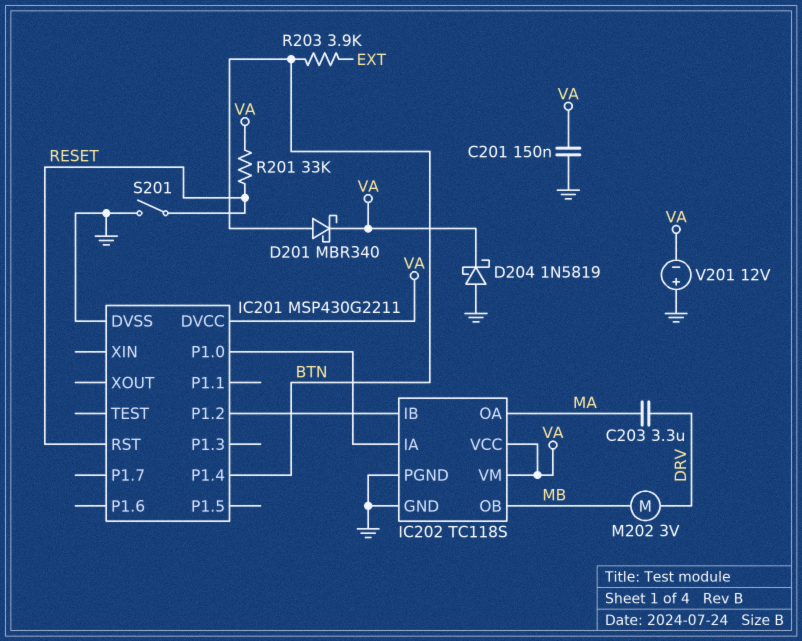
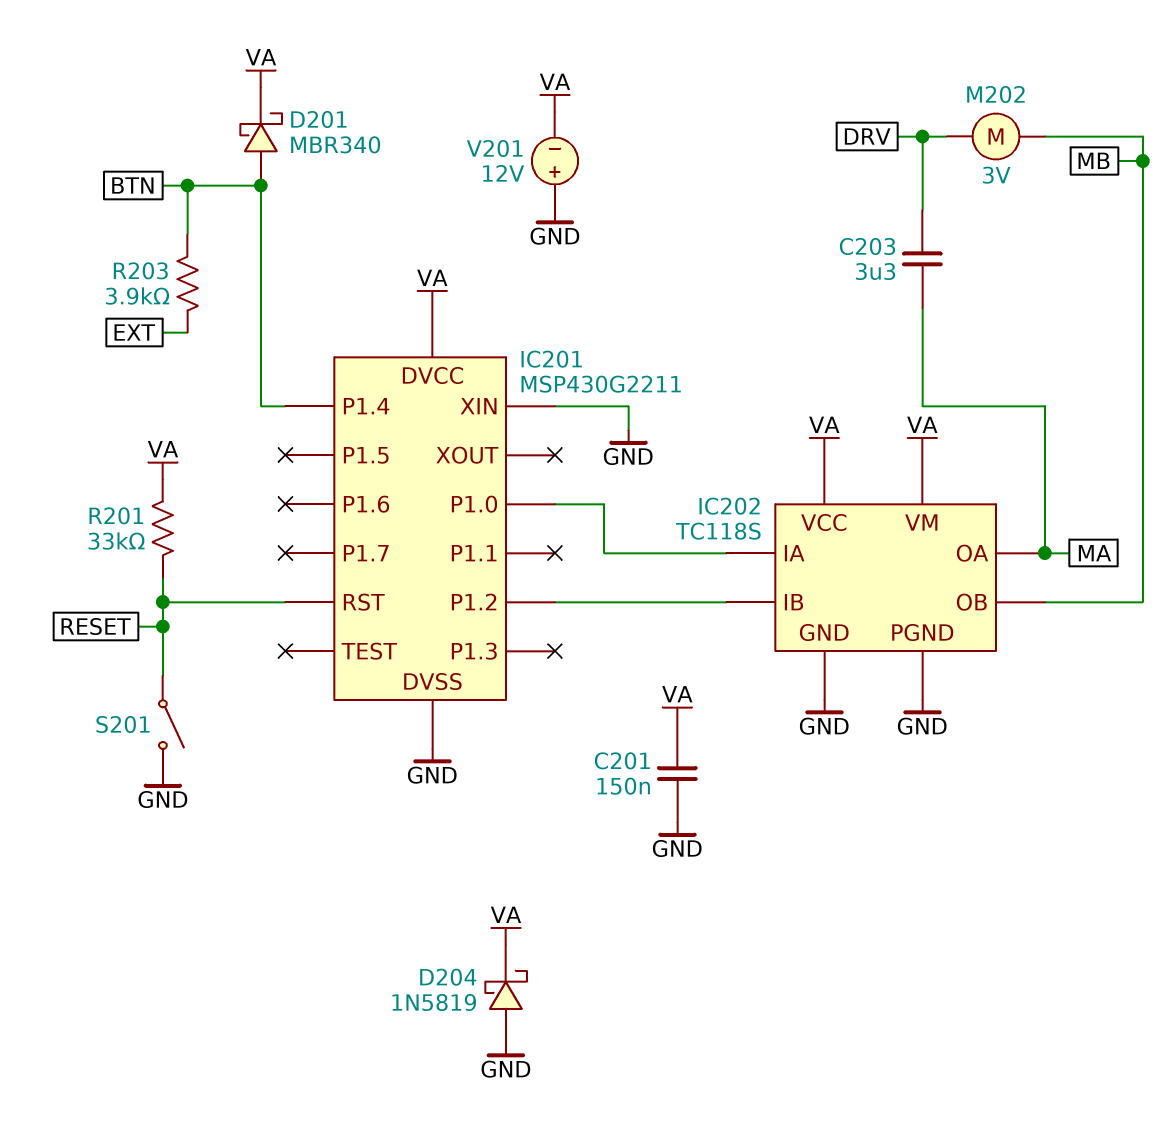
IC201 pin XIN: none -> GND

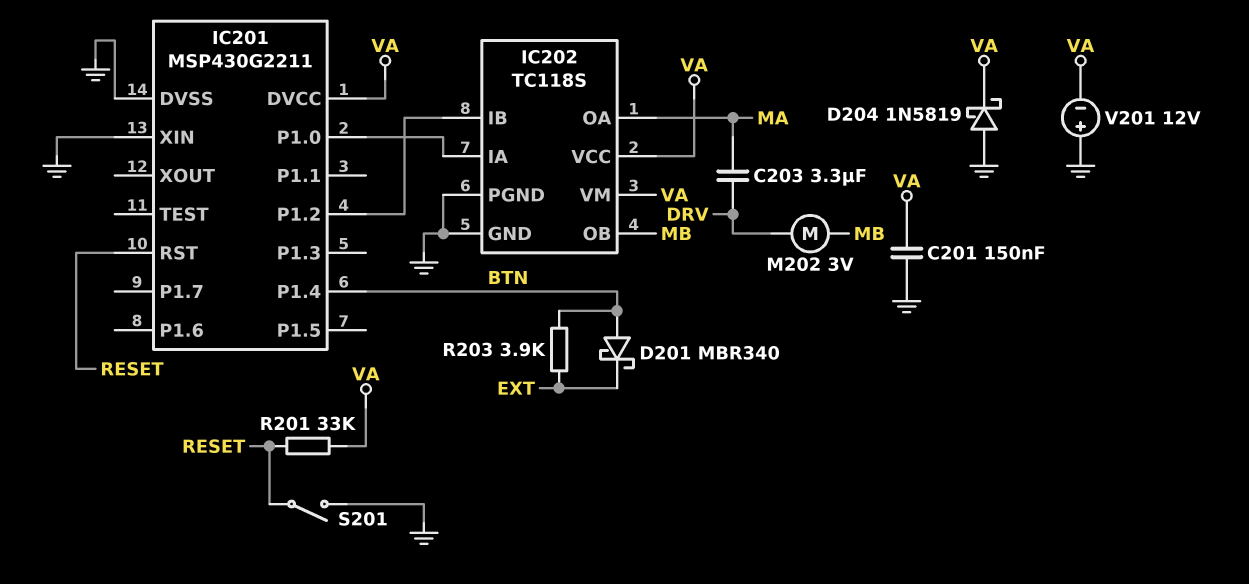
D201: schottky MBR340 (A BTN, K VA) -> schottky MBR340 (A BTN, K EXT)

